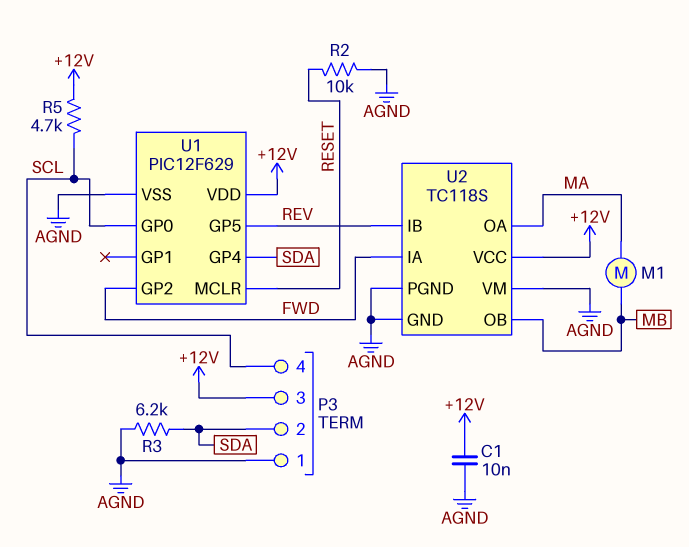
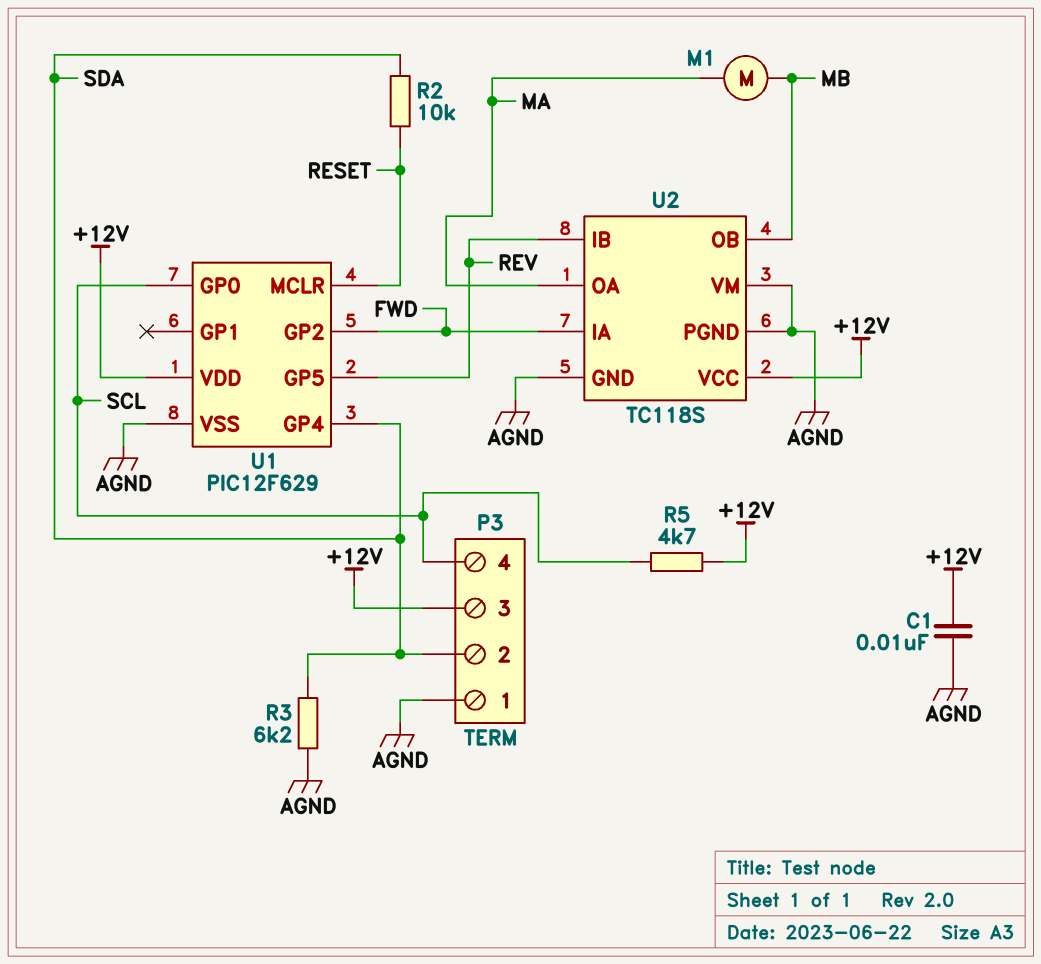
R2: 10k (AGND, RESET) -> 10k (RESET, SDA)

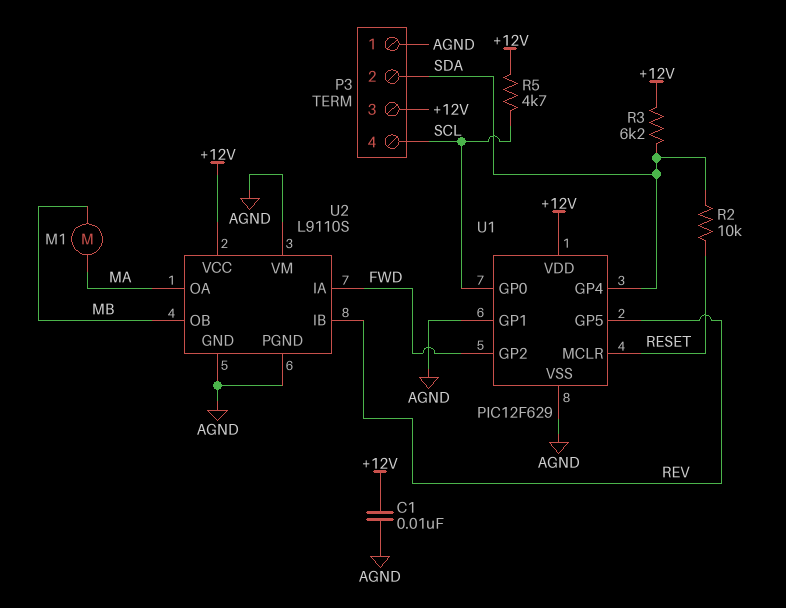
R3: 6.2k (AGND, SDA) -> 6.2k (+12V, SDA)
U1 pin GP1: none -> AGND
U2: TC118S -> L9110S

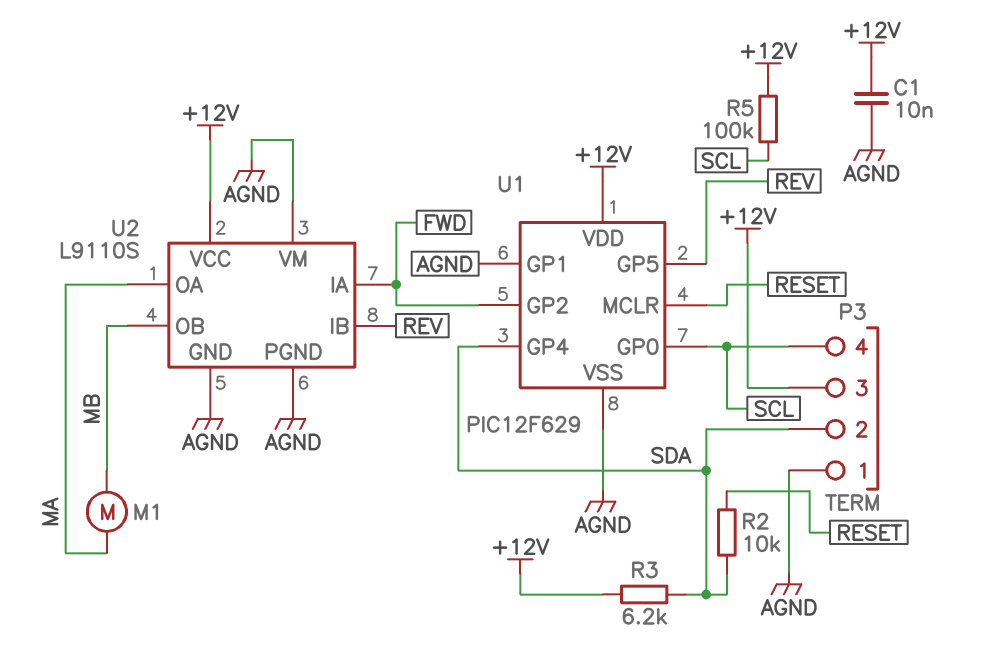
R5: 4.7k (+12V, SCL) -> 100k (+12V, SCL)

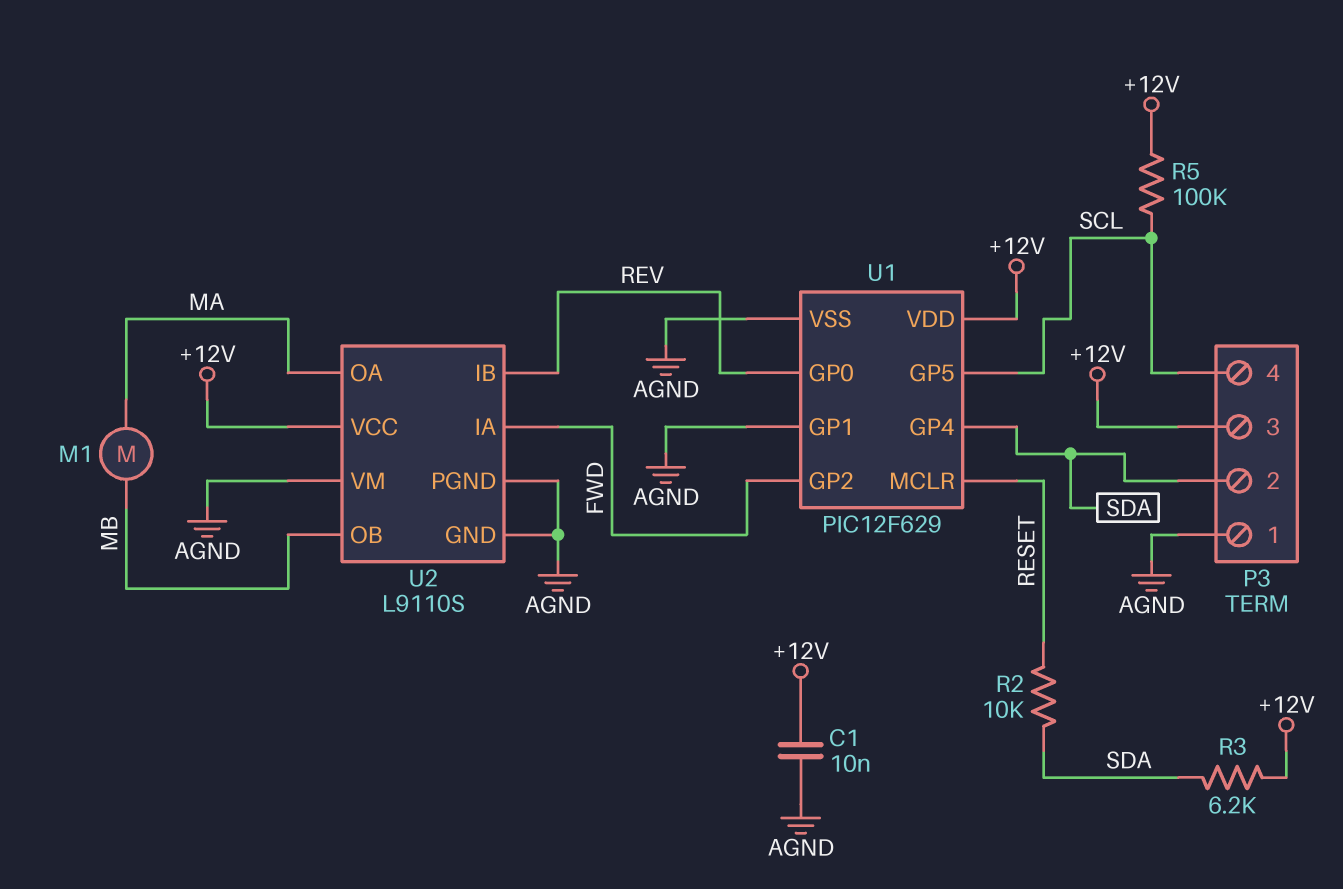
U1 pin GP0: SCL -> REV
U1 pin GP5: REV -> SCL

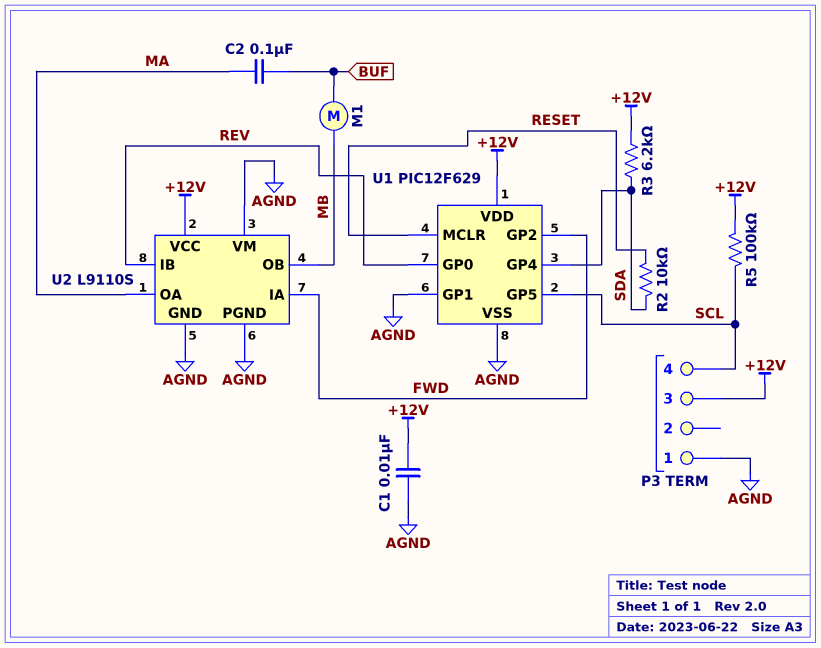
C2: none -> 100nF (BUF, MA)
M1: motor (MA, MB) -> motor (BUF, MB)
P3 pin 2: SDA -> none

